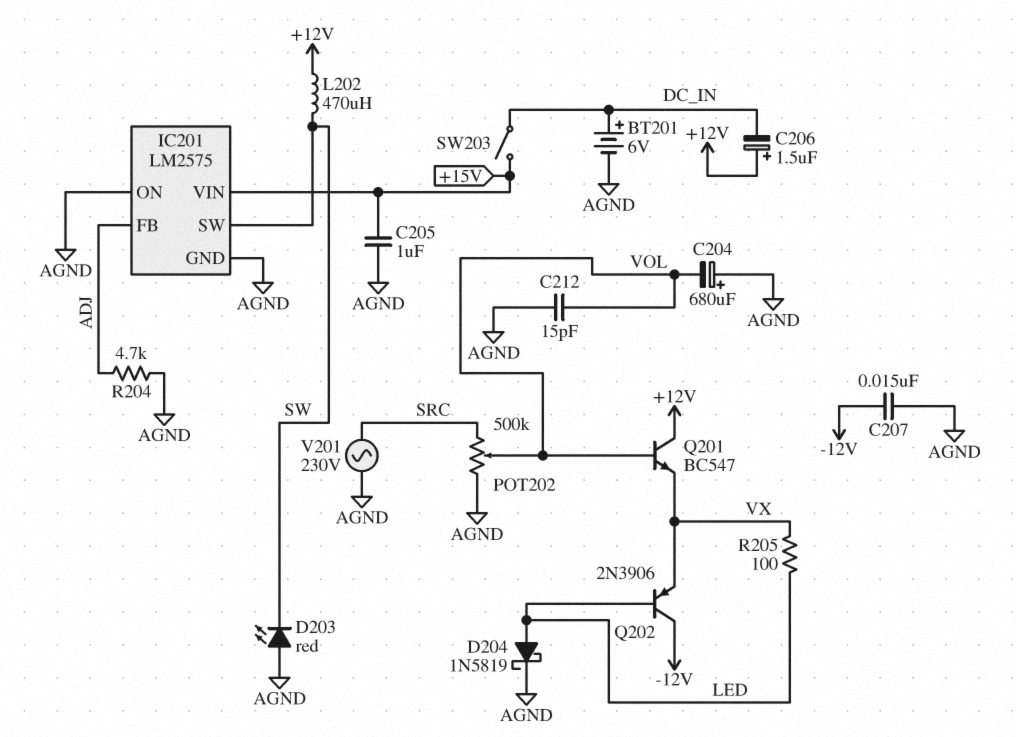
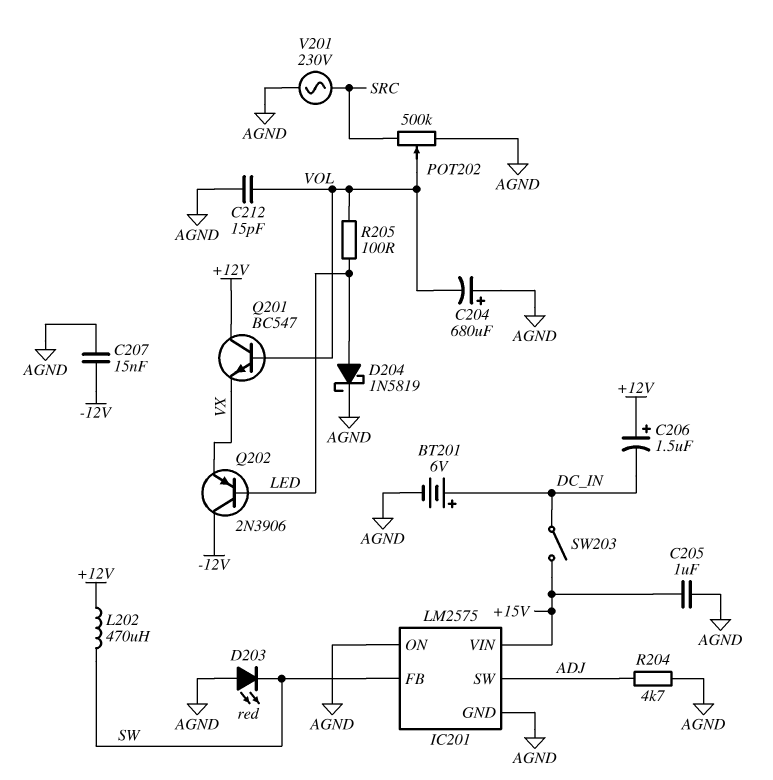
IC201 pin FB: ADJ -> SW
IC201 pin SW: SW -> ADJ
R205: 100 (LED, VX) -> 100 (LED, VOL)

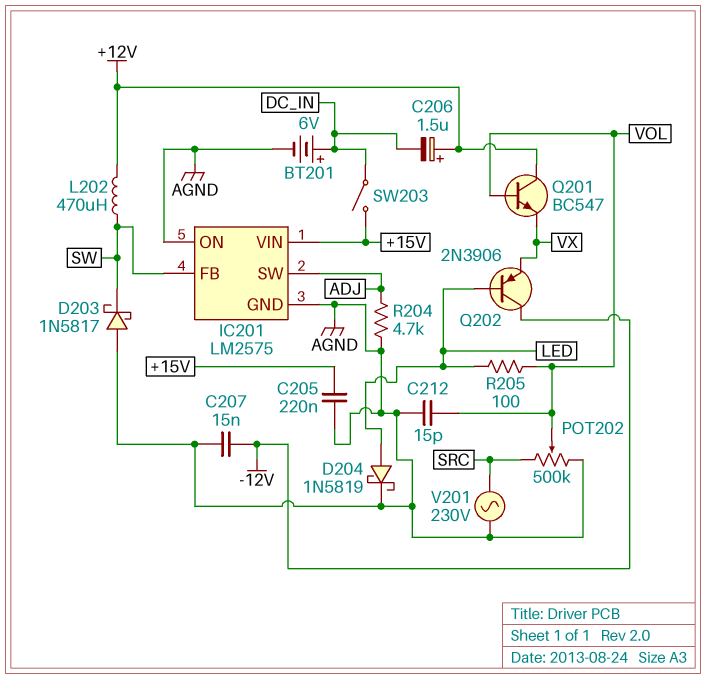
C204: 680uF (plus AGND, minus VOL) -> none
C205: 1uF (+15V, AGND) -> 220nF (+15V, AGND)
D203: LED red (A AGND, K SW) -> schottky 1N5817 (A AGND, K SW)

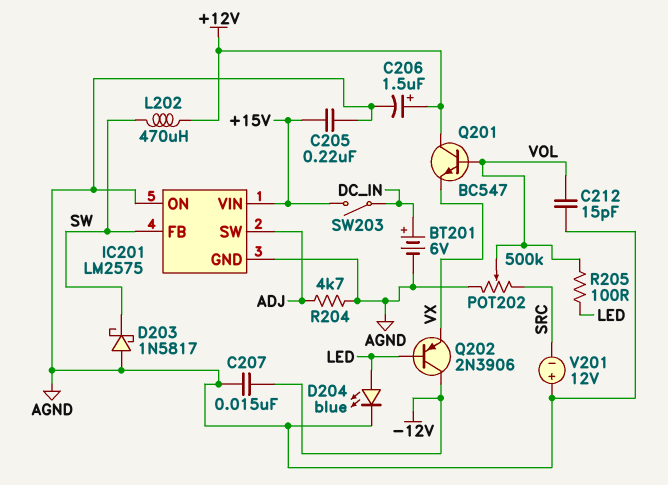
C206: 1.5uF (plus +12V, minus DC_IN) -> 1.5uF (plus +12V, minus AGND)
D204: schottky 1N5819 (A LED, K AGND) -> LED blue (A LED, K AGND)
V201: AC 230V (AGND, SRC) -> 12V (plus AGND, minus SRC)

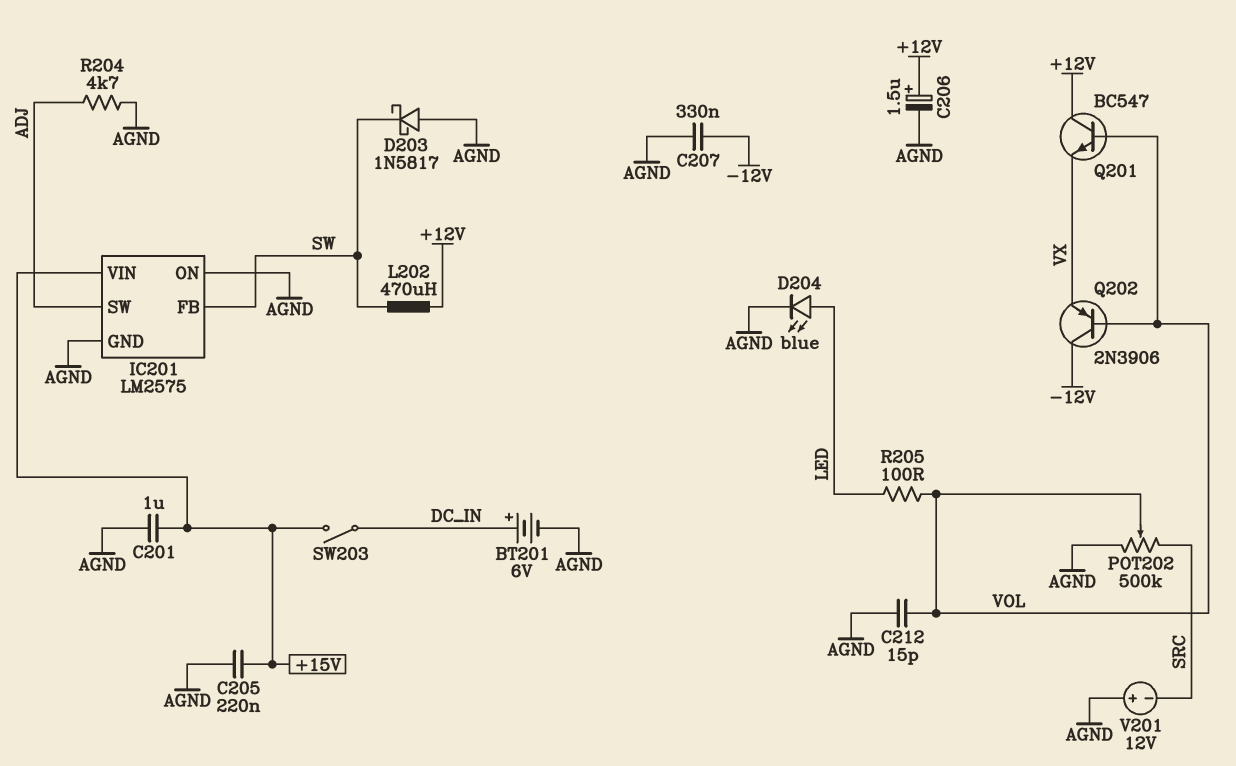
C201: none -> 1uF (+15V, AGND)
C207: 15nF (-12V, AGND) -> 330nF (-12V, AGND)
Q202: PNP 2N3906 (B LED, C -12V, E VX) -> PNP 2N3906 (B VOL, C -12V, E VX)

